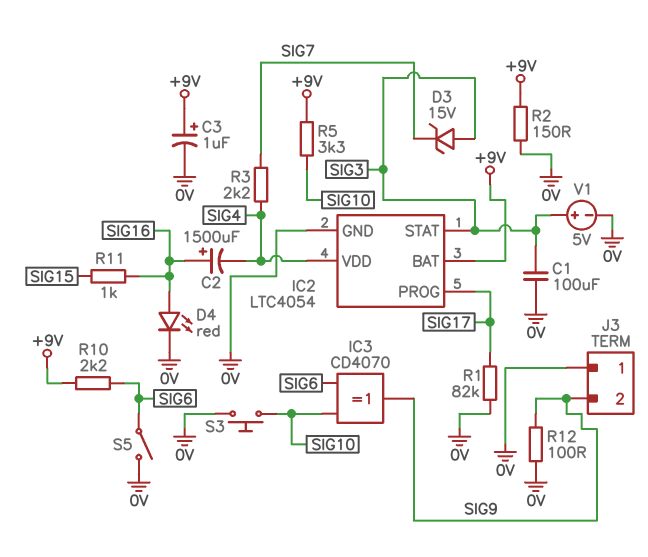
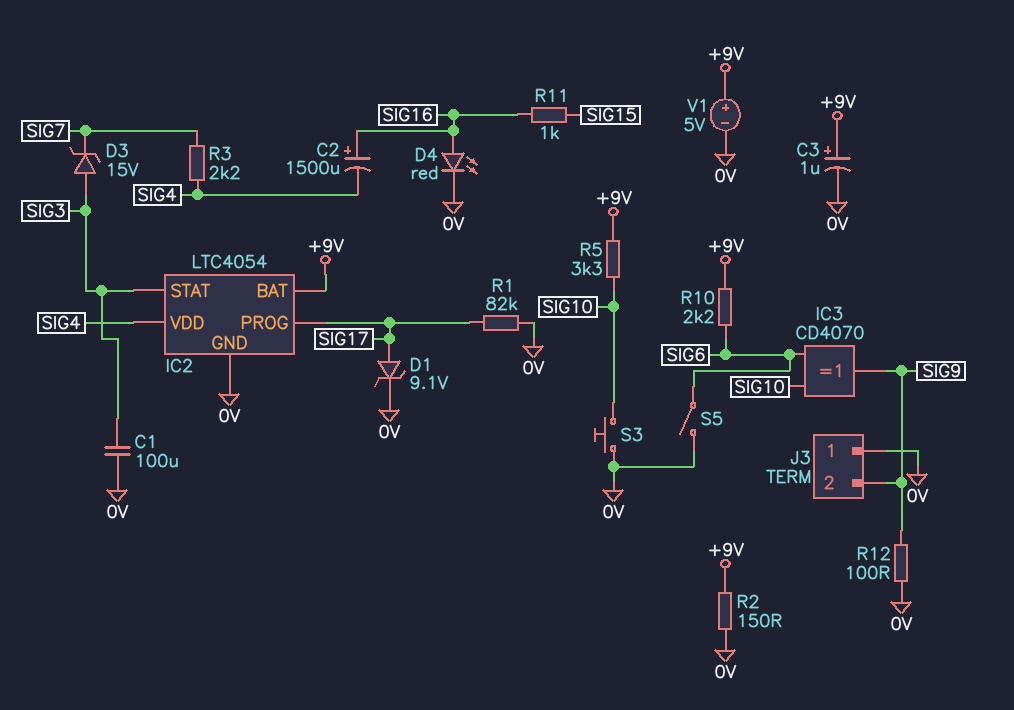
D1: none -> zener 9.1V (A SIG17, K 0V)
V1: 5V (plus SIG3, minus 0V) -> 5V (plus +9V, minus 0V)

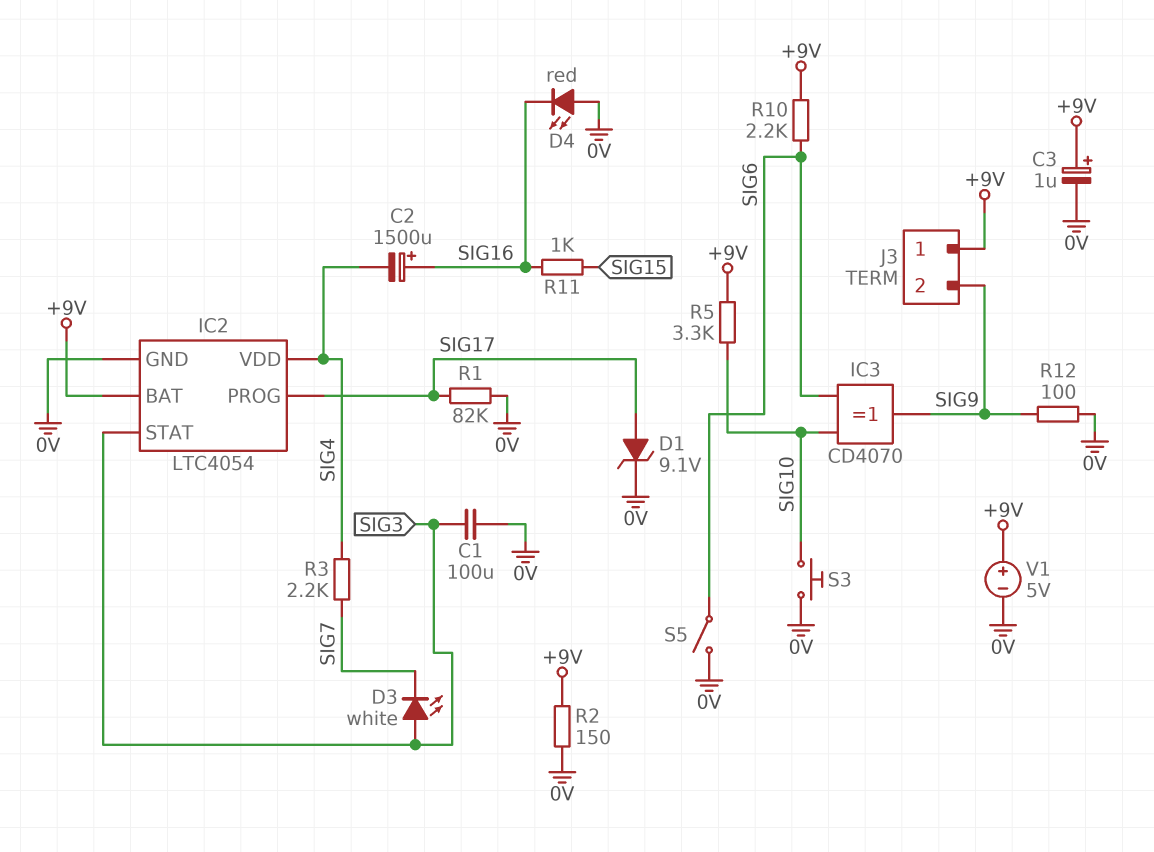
D3: zener 15V (A SIG3, K SIG7) -> LED white (A SIG3, K SIG7)
D4: LED red (A SIG16, K 0V) -> LED red (A 0V, K SIG16)
J3 pin 1: 0V -> +9V

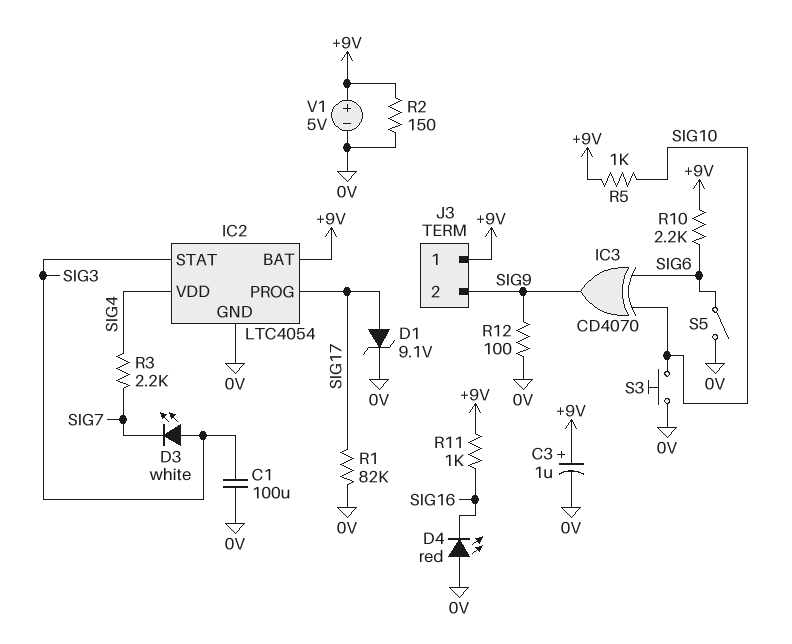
C2: 1500uF (plus SIG16, minus SIG4) -> none
R5: 3.3k (+9V, SIG10) -> 1k (+9V, SIG10)
R11: 1k (SIG15, SIG16) -> 1k (+9V, SIG16)

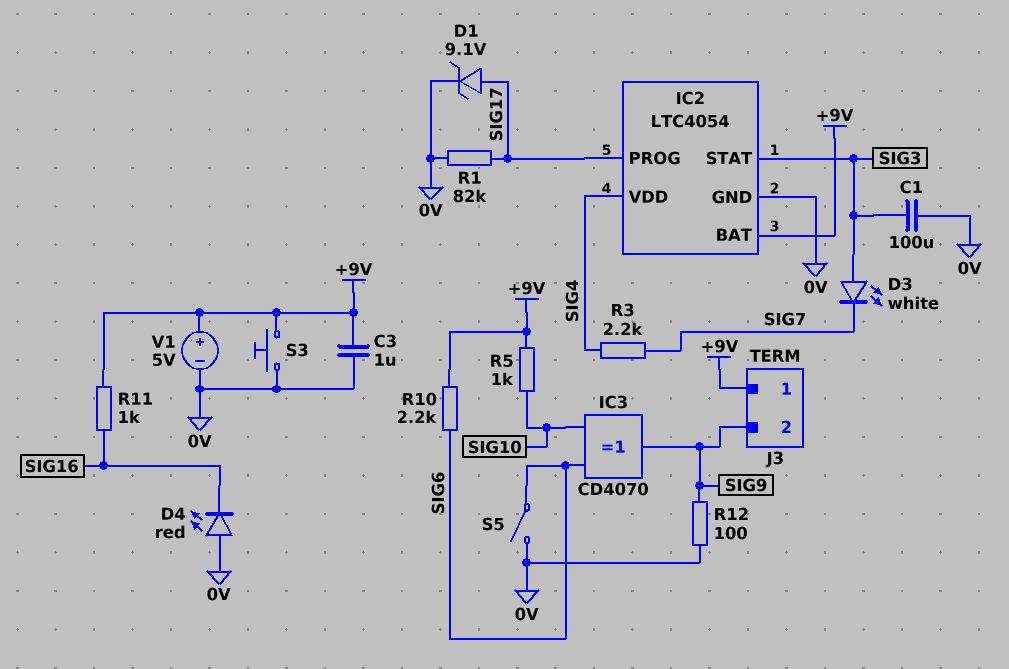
C3: 1uF (plus +9V, minus 0V) -> 1uF (+9V, 0V)
R2: 150 (+9V, 0V) -> none
S3: button (0V, SIG10) -> button (+9V, 0V)

